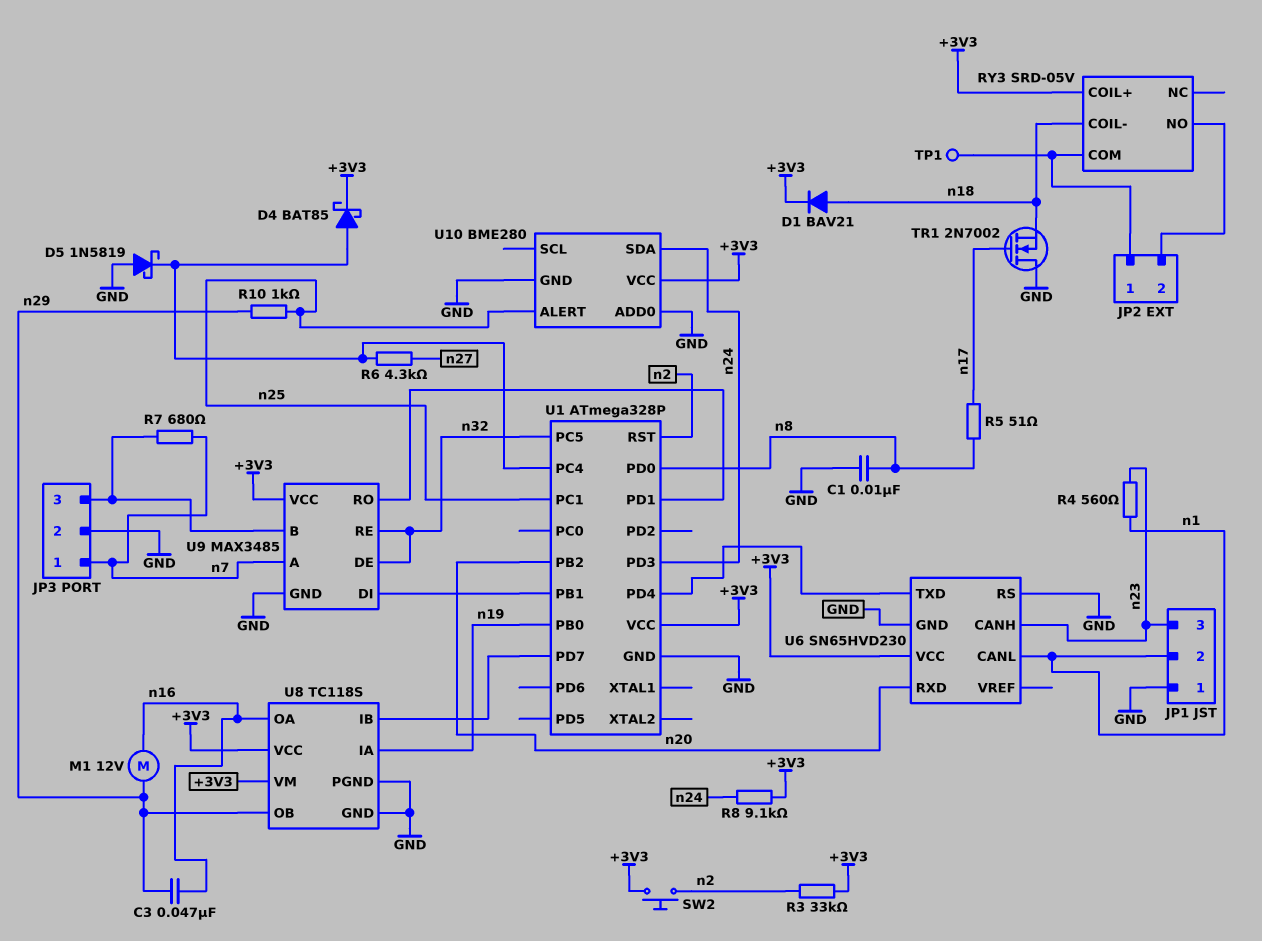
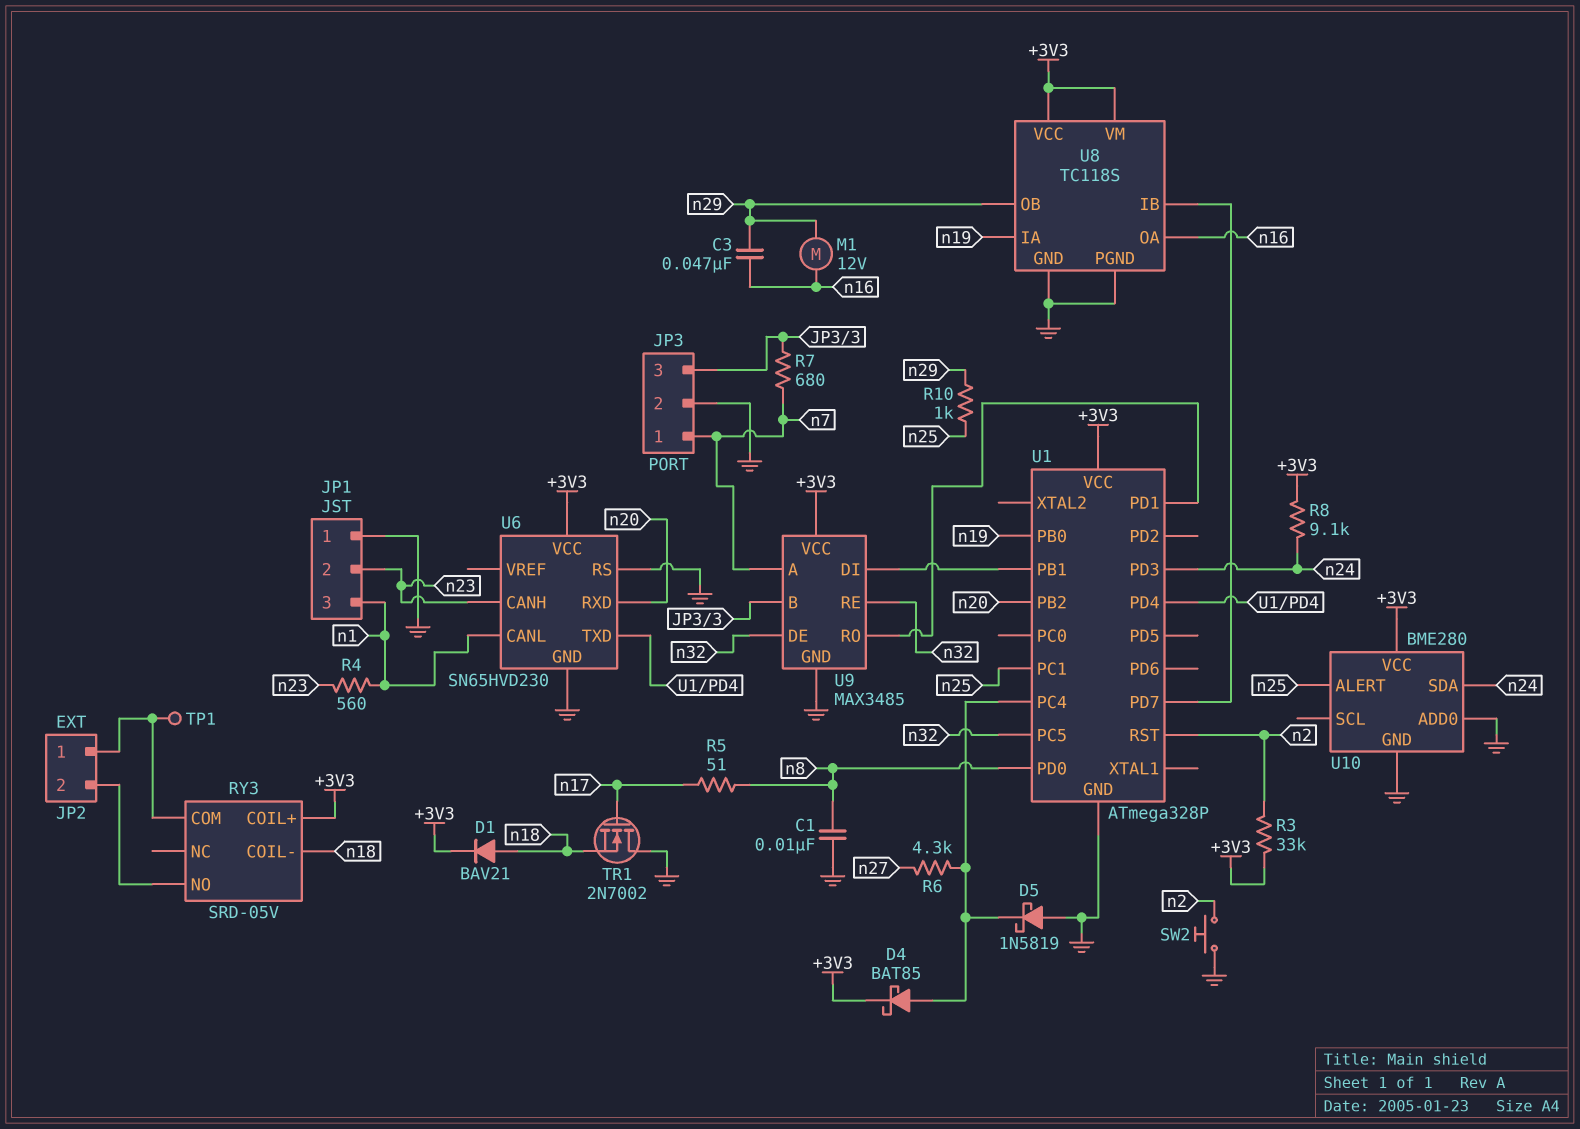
JP1 pin 2: n1 -> n23
JP1 pin 3: n23 -> n1
SW2: button (+3V3, n2) -> button (GND, n2)

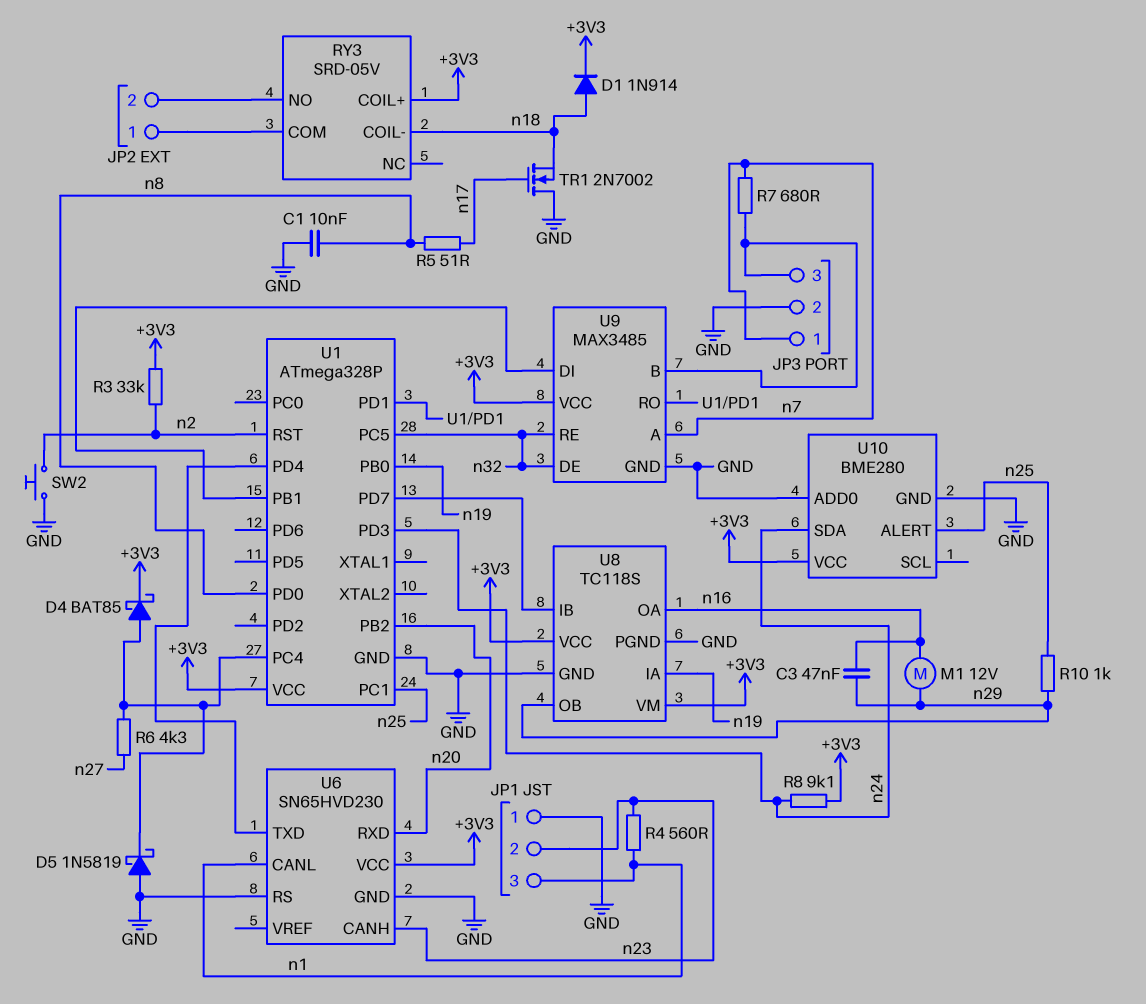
D1: diode BAV21 (A n18, K +3V3) -> diode 1N914 (A n18, K +3V3)
TP1: test point (JP2/1) -> none

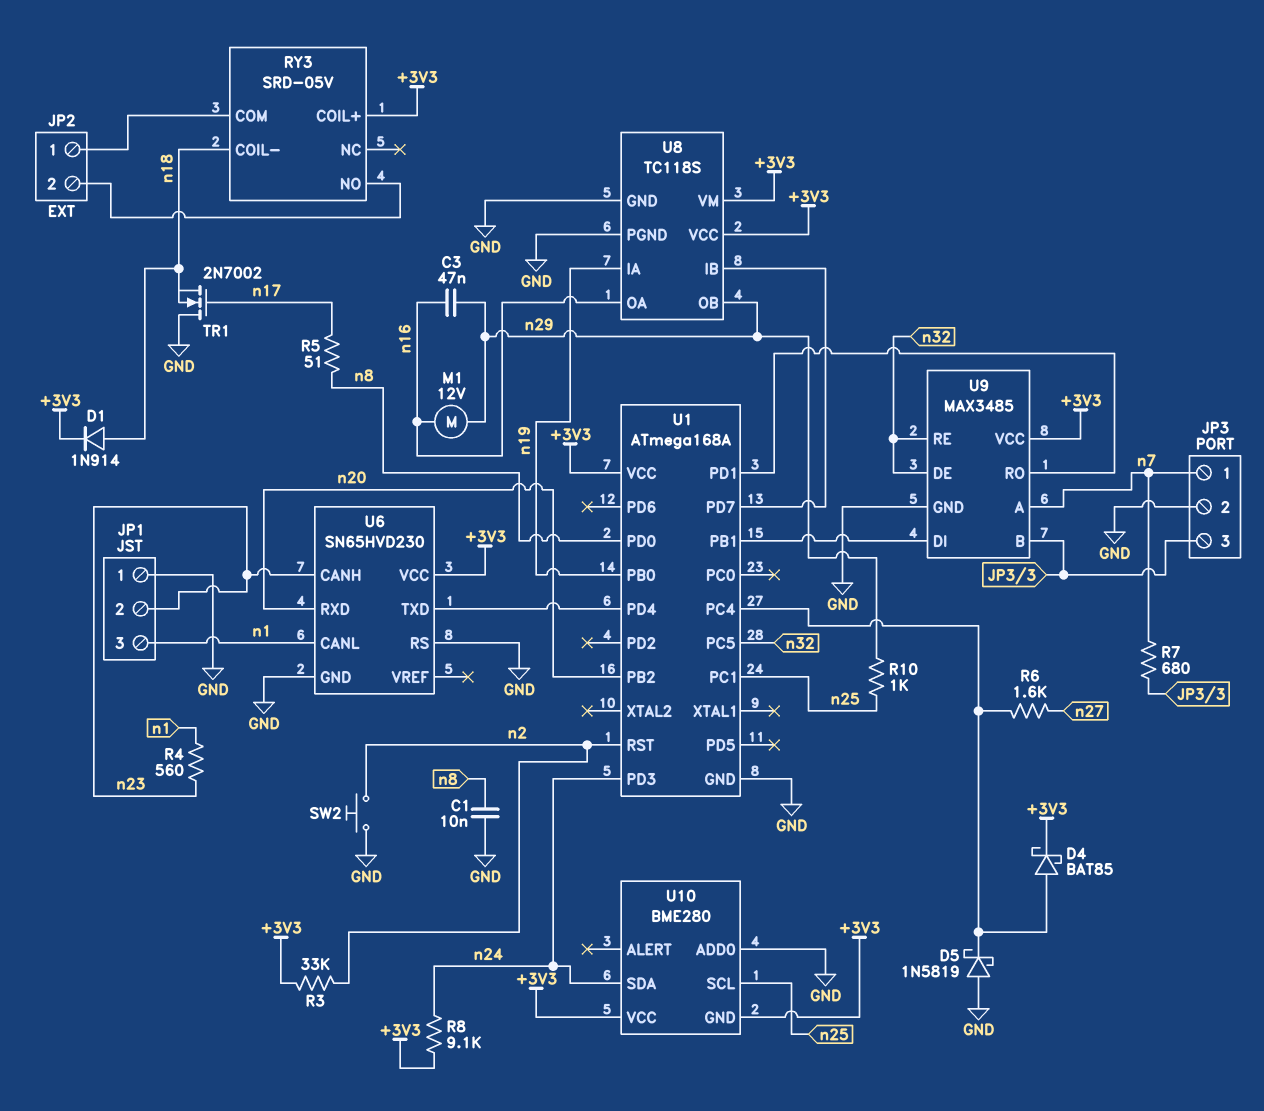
R6: 4.3k (U1/PC4, n27) -> 1.6k (U1/PC4, n27)
U1: ATmega328P -> ATmega168A
U10 pin ALERT: n25 -> none
U10 pin GND: GND -> +3V3
U10 pin SCL: none -> n25

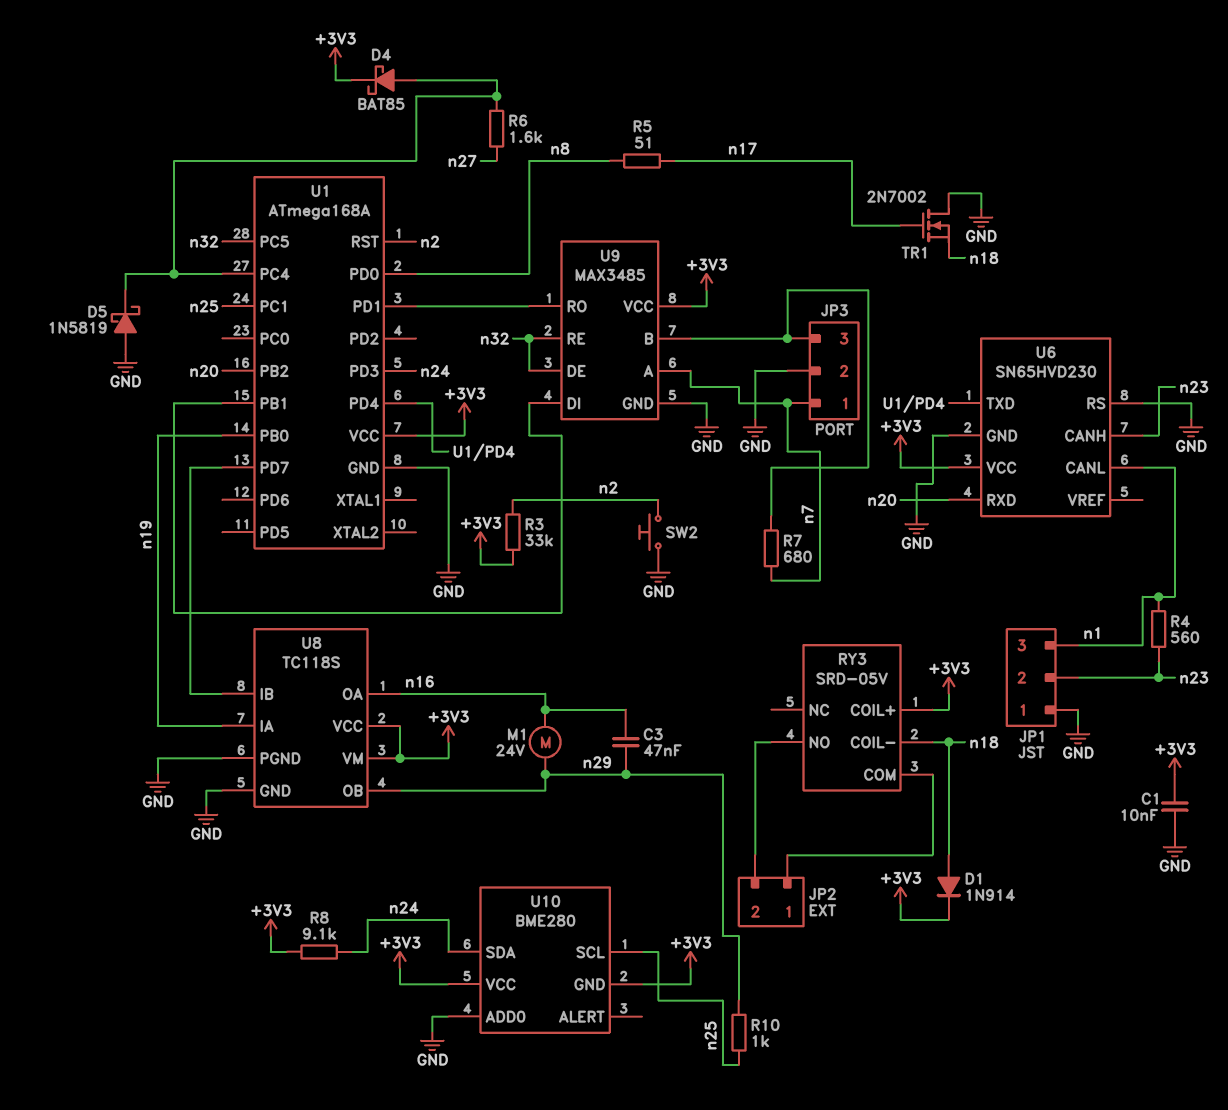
C1: 10nF (GND, n8) -> 10nF (+3V3, GND)
M1: motor 12V (n16, n29) -> motor 24V (n16, n29)

